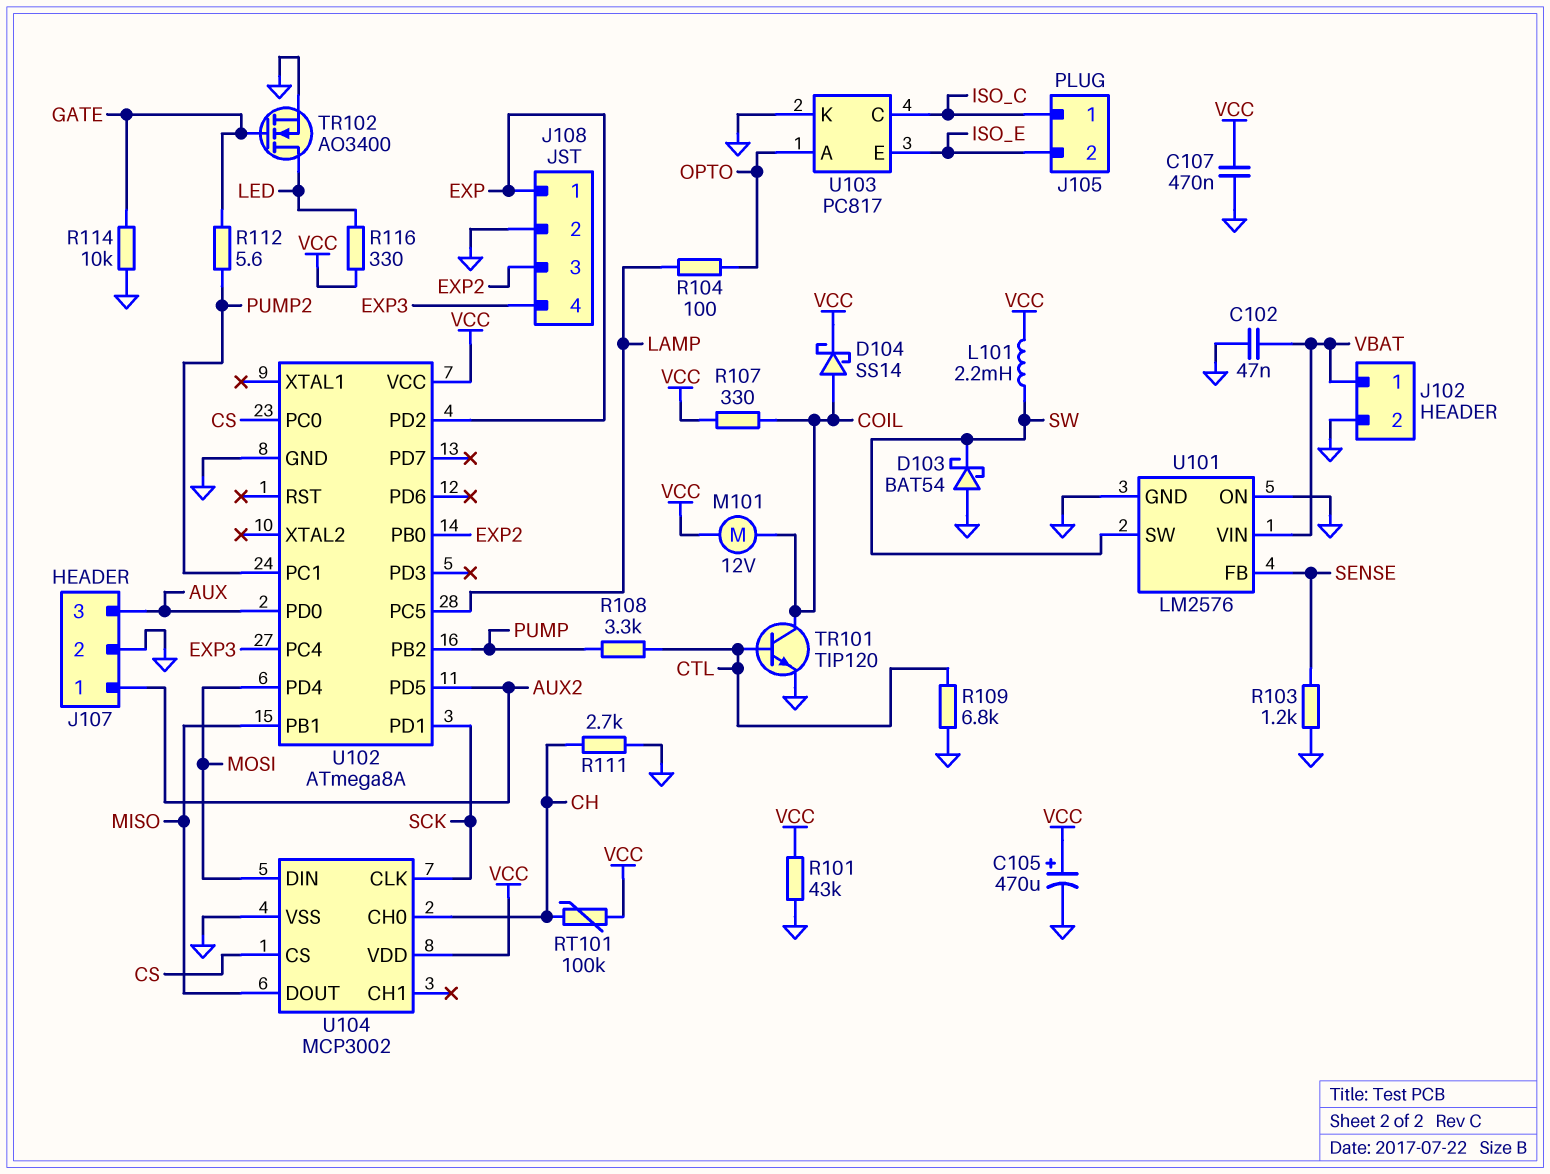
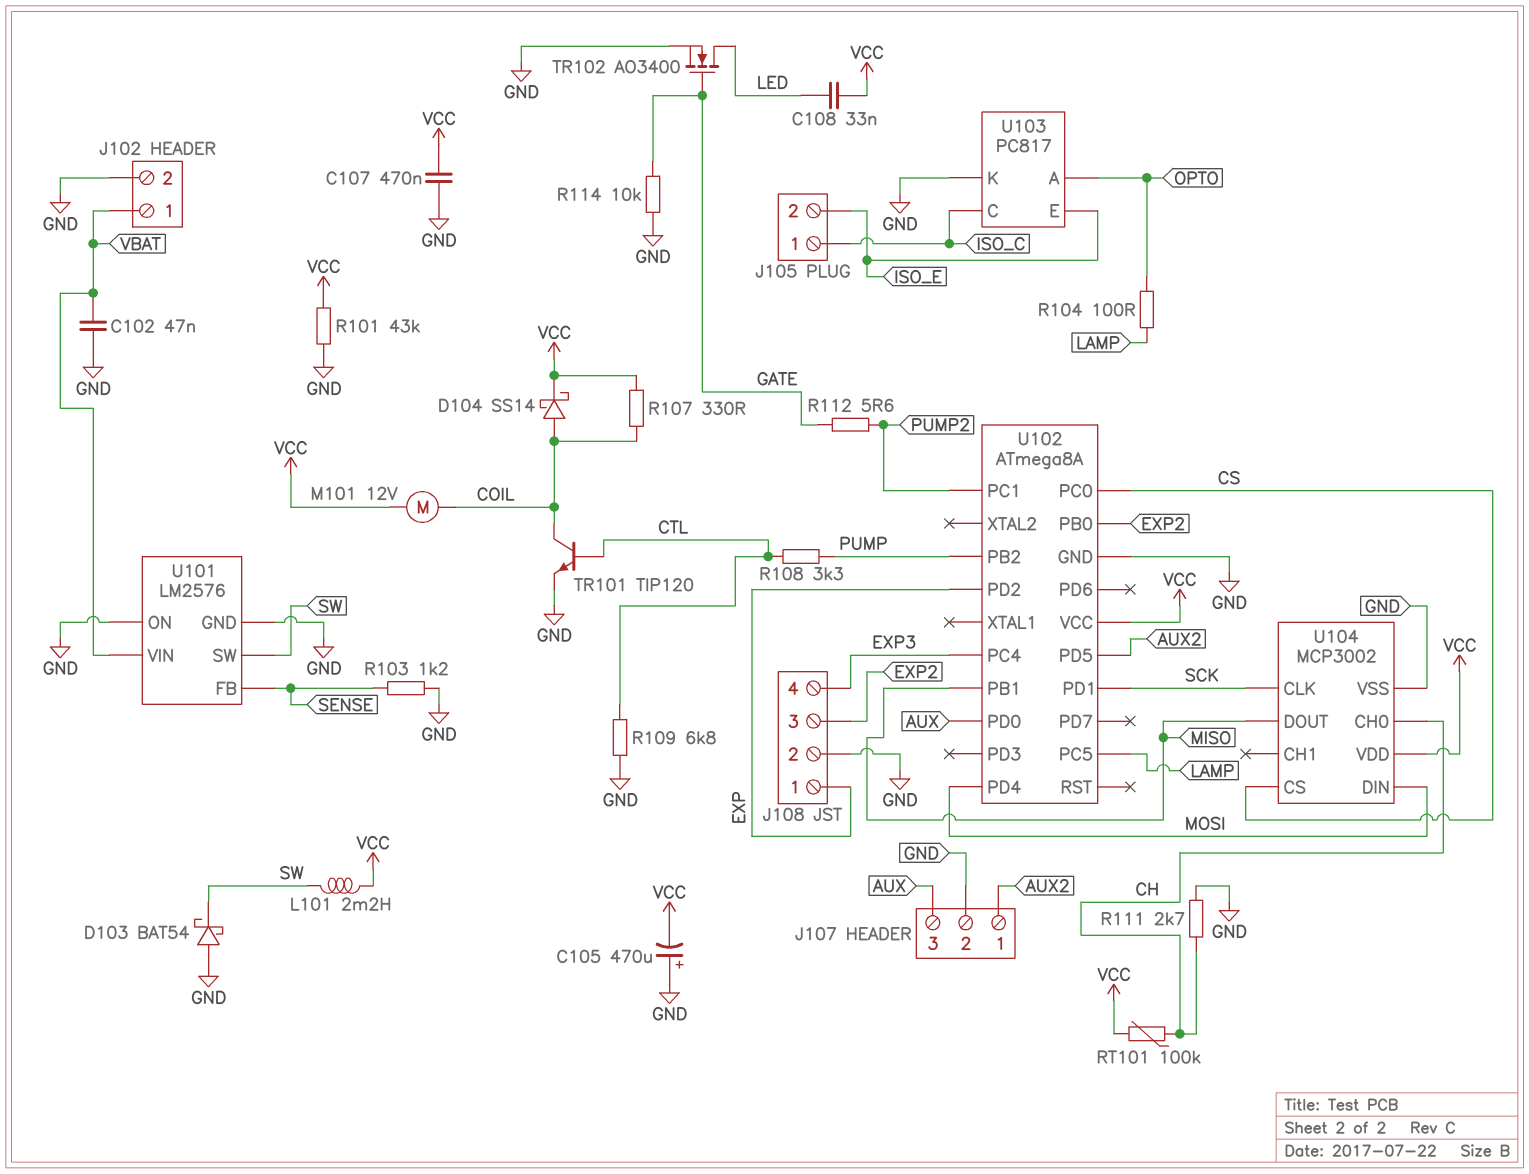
C105: 470uF (plus VCC, minus GND) -> 470uF (plus GND, minus VCC)
C108: none -> 33nF (LED, VCC)
R116: 330 (LED, VCC) -> none

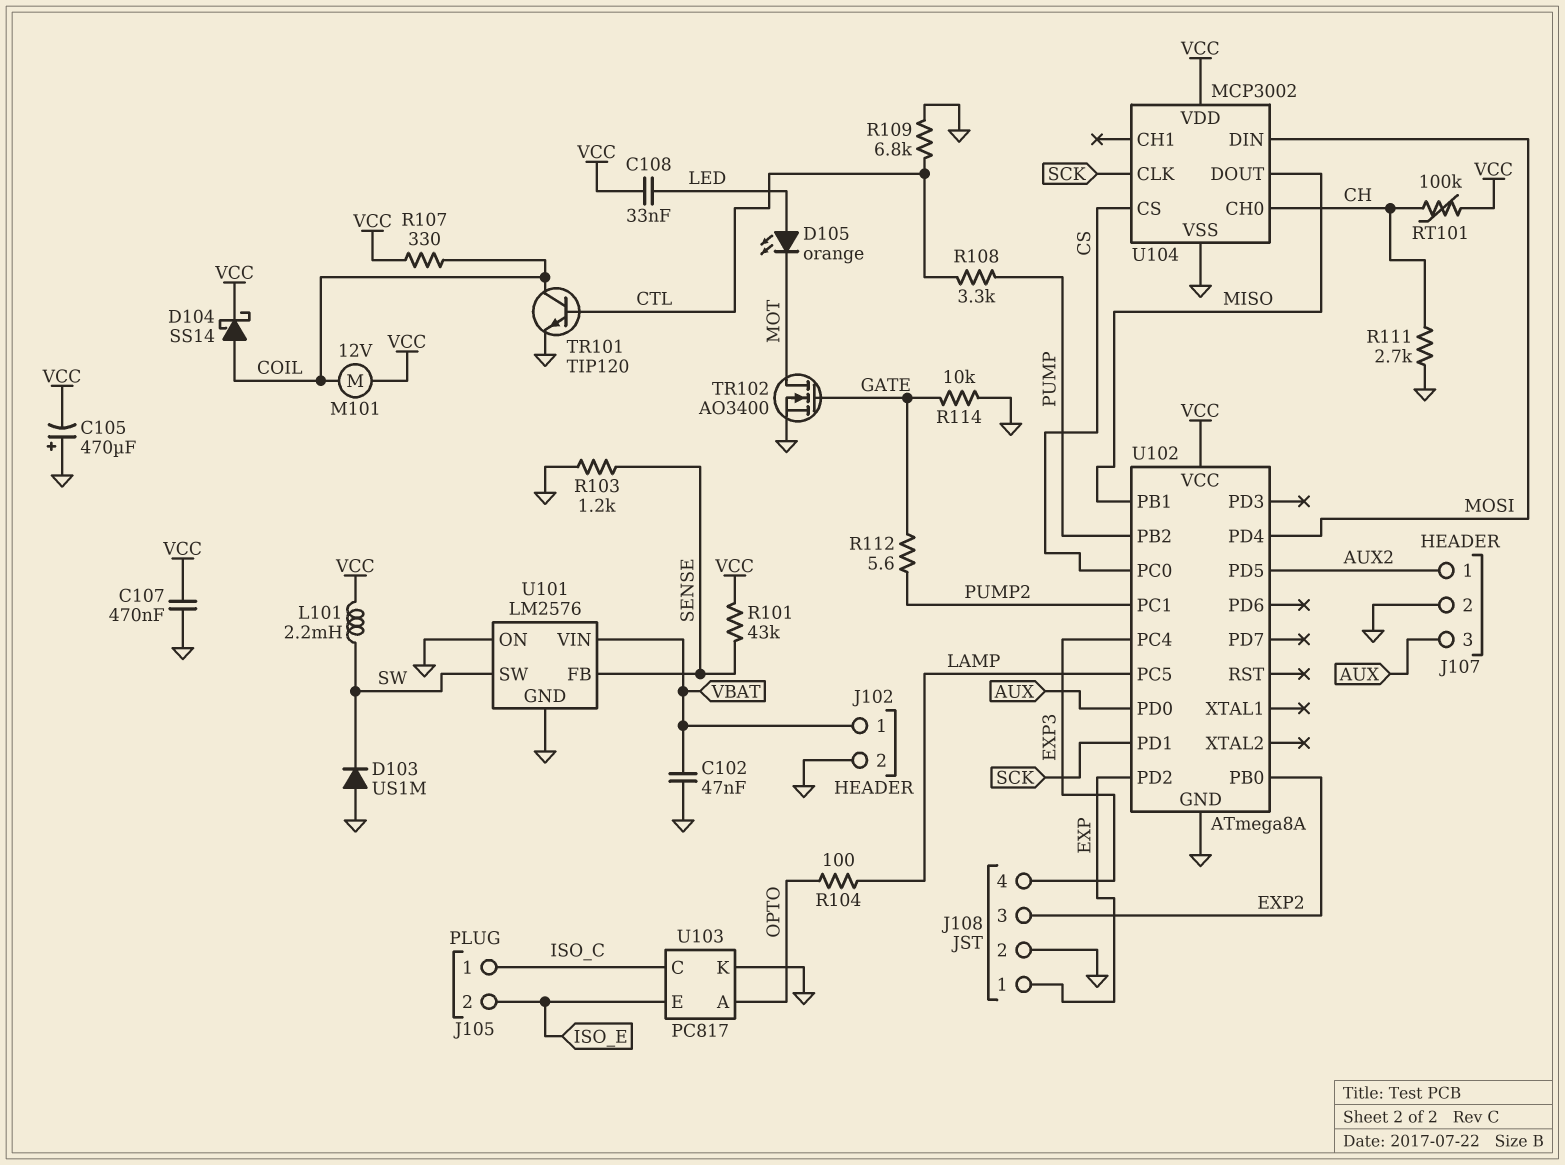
D103: schottky BAT54 (A GND, K SW) -> diode US1M (A GND, K SW)
D105: none -> LED orange (A LED, K MOT)
R101: 43k (GND, VCC) -> 43k (SENSE, VCC)
TR102: NMOS AO3400 (G GATE, D LED, S GND) -> NMOS AO3400 (G GATE, D MOT, S GND)

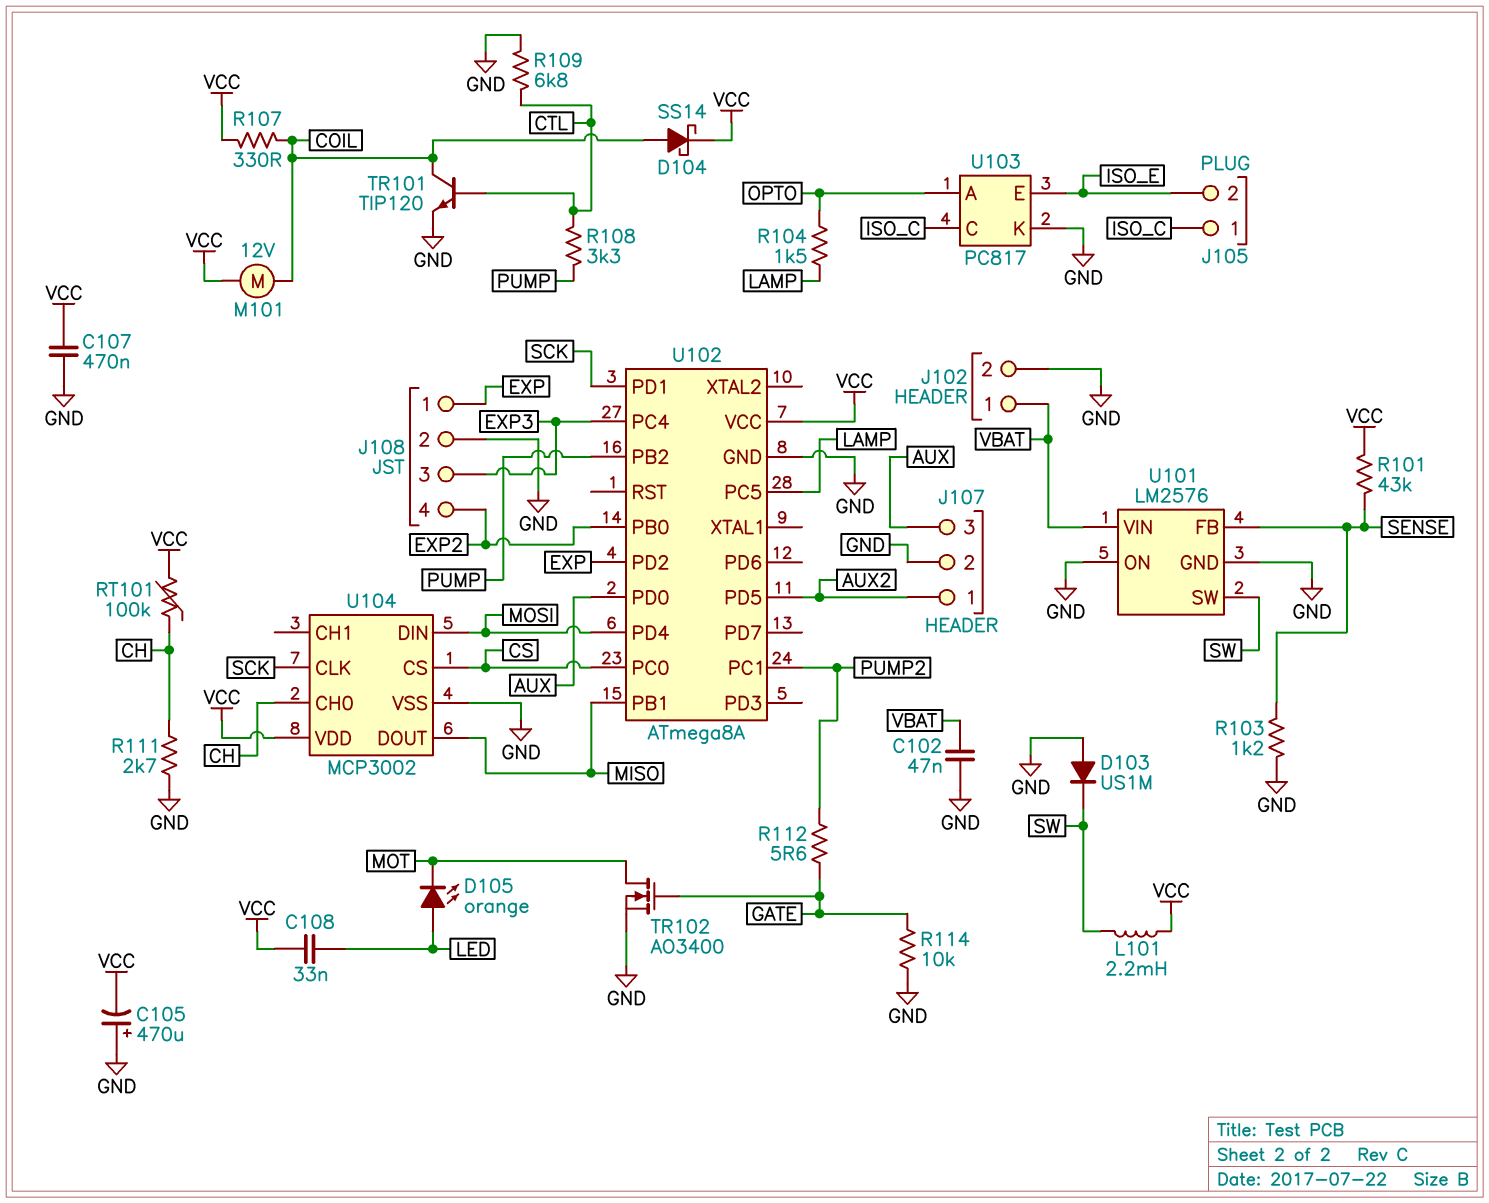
J108 pin 3: EXP2 -> EXP3
J108 pin 4: EXP3 -> EXP2
R104: 100 (LAMP, OPTO) -> 1.5k (LAMP, OPTO)

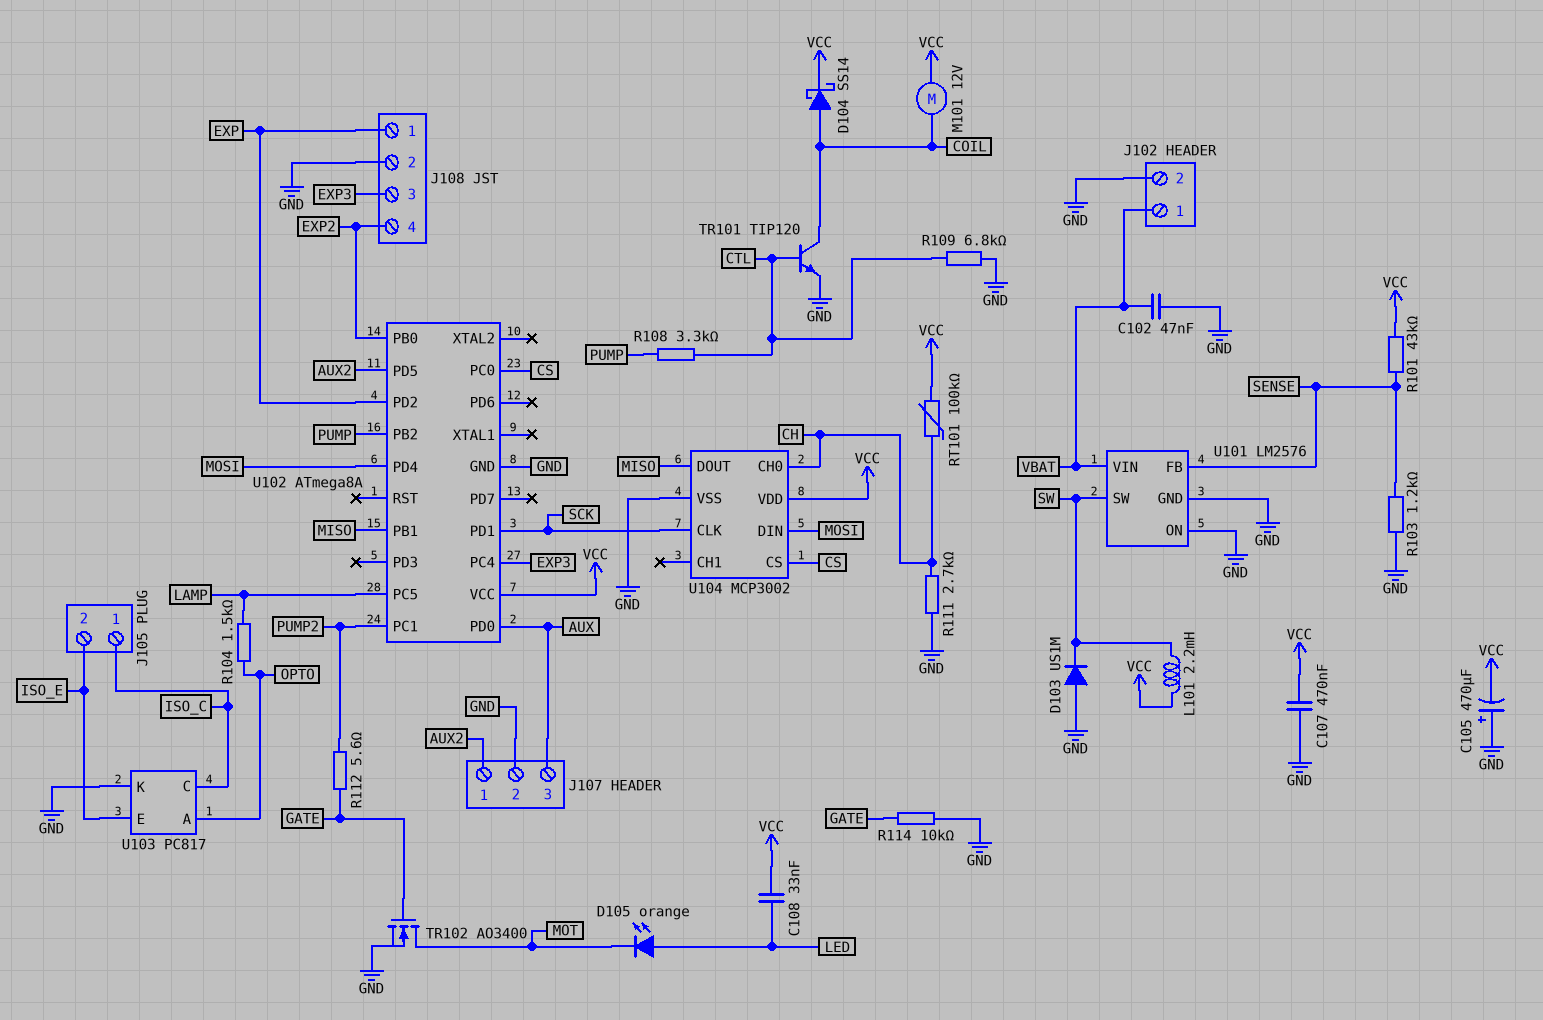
R107: 330 (COIL, VCC) -> none

